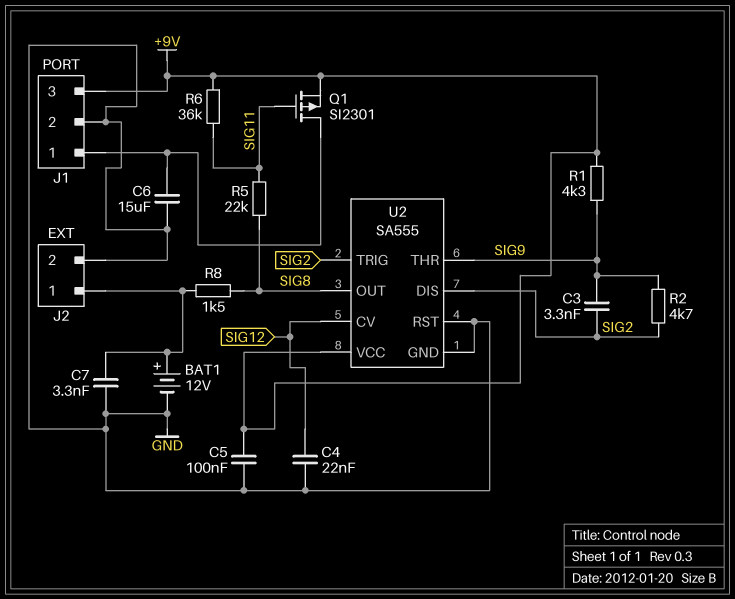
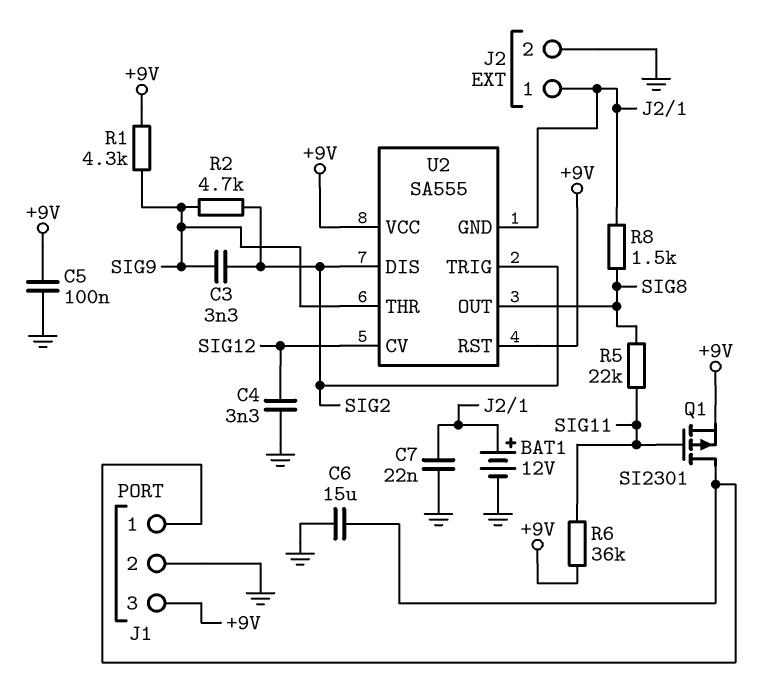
C4: 22nF (GND, SIG12) -> 3.3nF (GND, SIG12)
C7: 3.3nF (GND, J2/1) -> 22nF (GND, J2/1)
U2 pin GND: GND -> J2/1
U2 pin RST: GND -> +9V

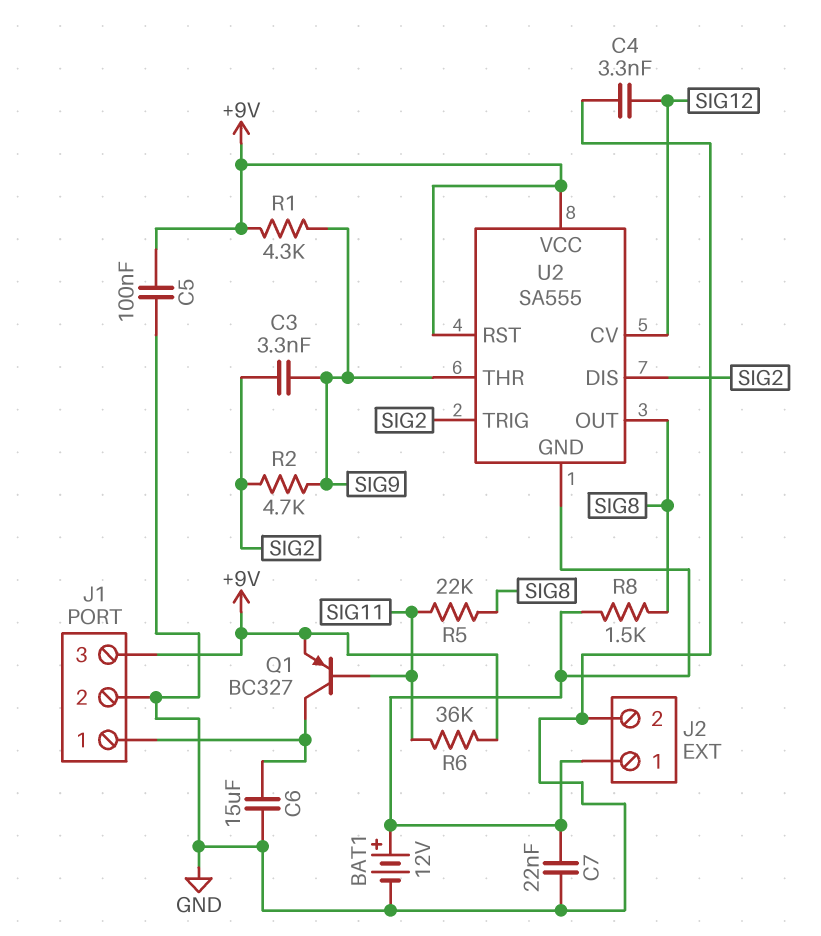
Q1: PMOS SI2301 (G SIG11, D J1/1, S +9V) -> PNP BC327 (B SIG11, C J1/1, E +9V)

